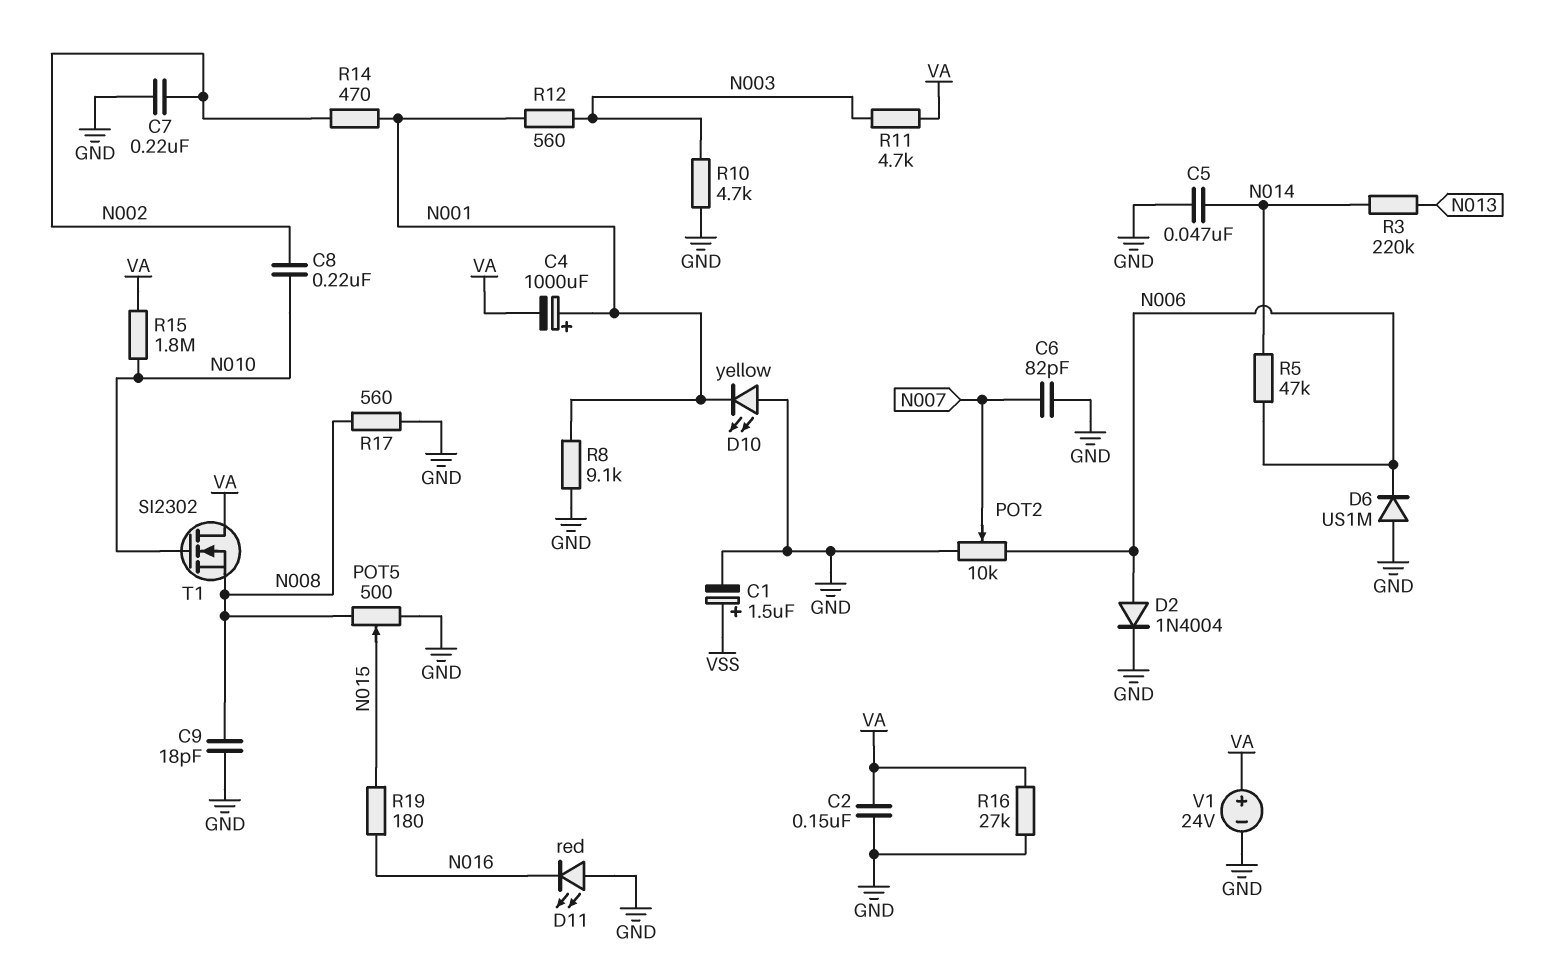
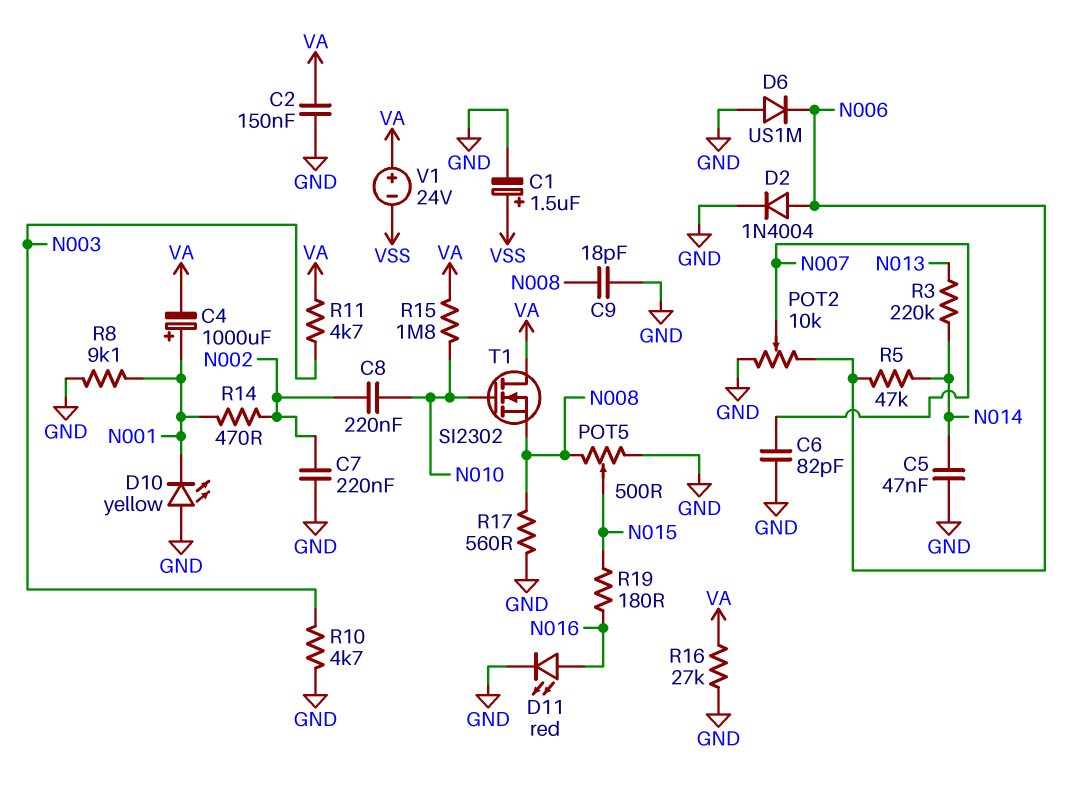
D11: LED red (A GND, K N016) -> LED red (A N016, K GND)
R12: 560 (N001, N003) -> none
V1: 24V (plus VA, minus GND) -> 24V (plus VA, minus VSS)

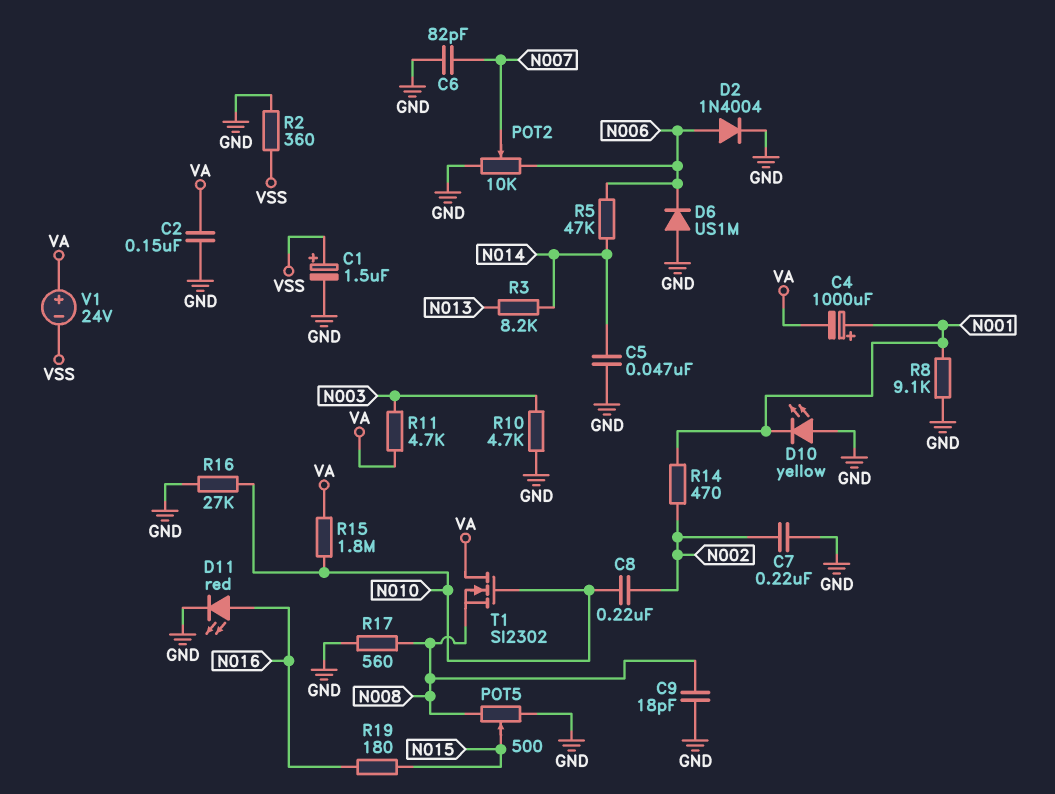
R2: none -> 360 (GND, VSS)
R3: 220k (N013, N014) -> 8.2k (N013, N014)
R16: 27k (GND, VA) -> 27k (GND, N010)

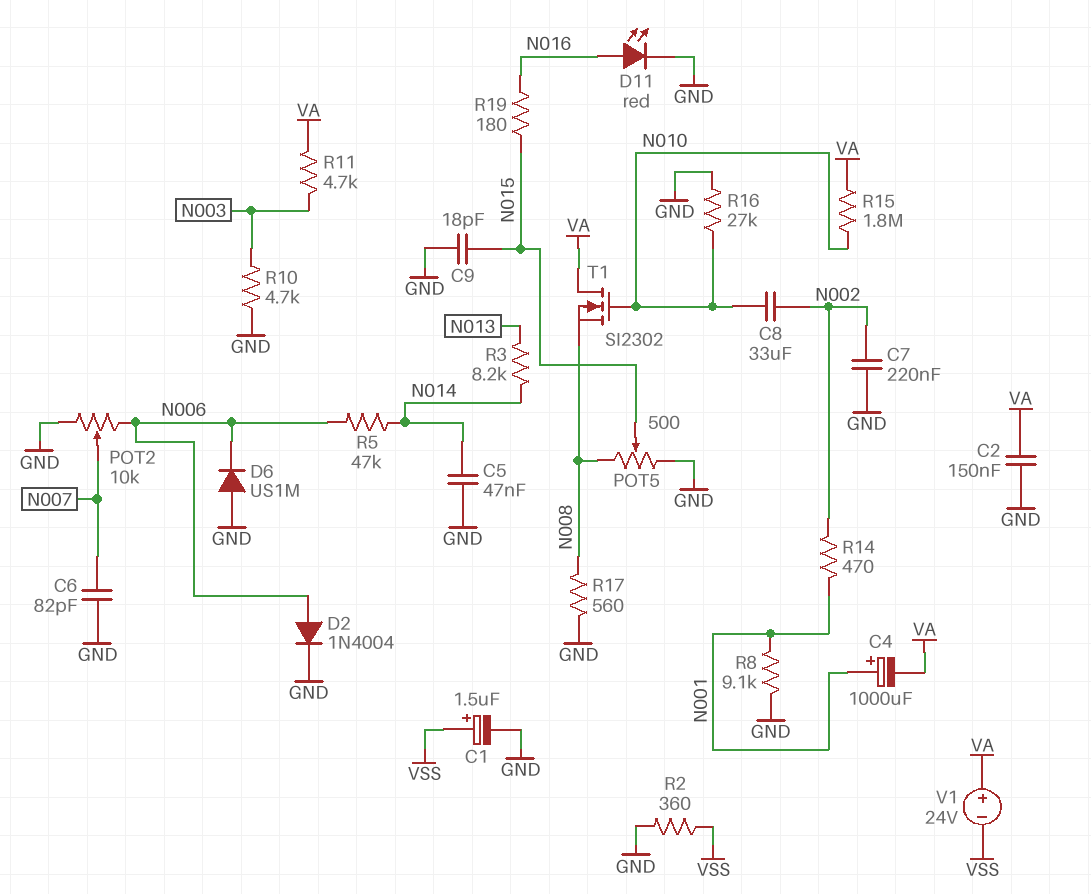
C8: 220nF (N002, N010) -> 33uF (N002, N010)
C9: 18pF (GND, N008) -> 18pF (GND, N015)
D10: LED yellow (A GND, K N001) -> none

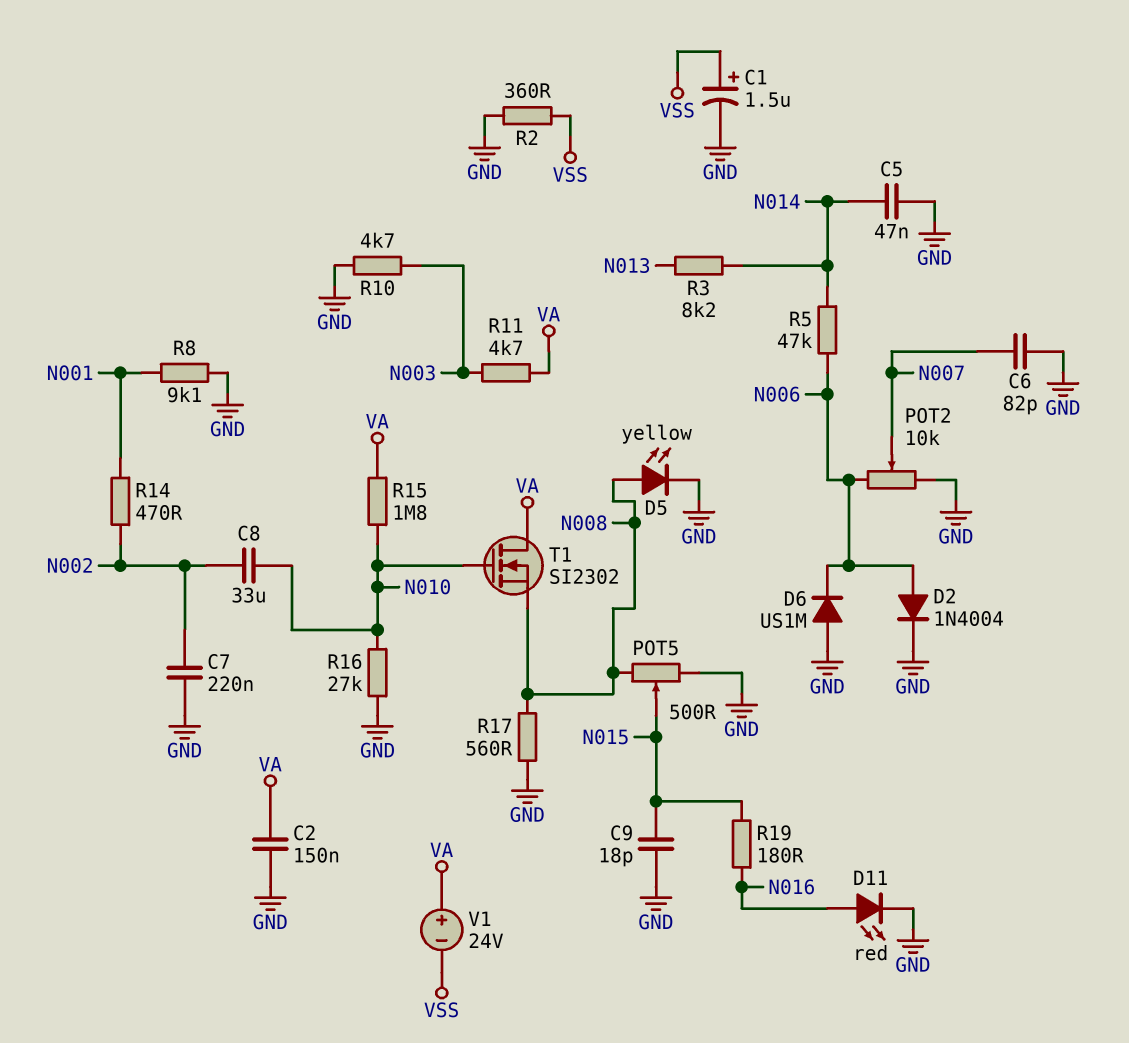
C4: 1000uF (plus N001, minus VA) -> none
D5: none -> LED yellow (A N008, K GND)

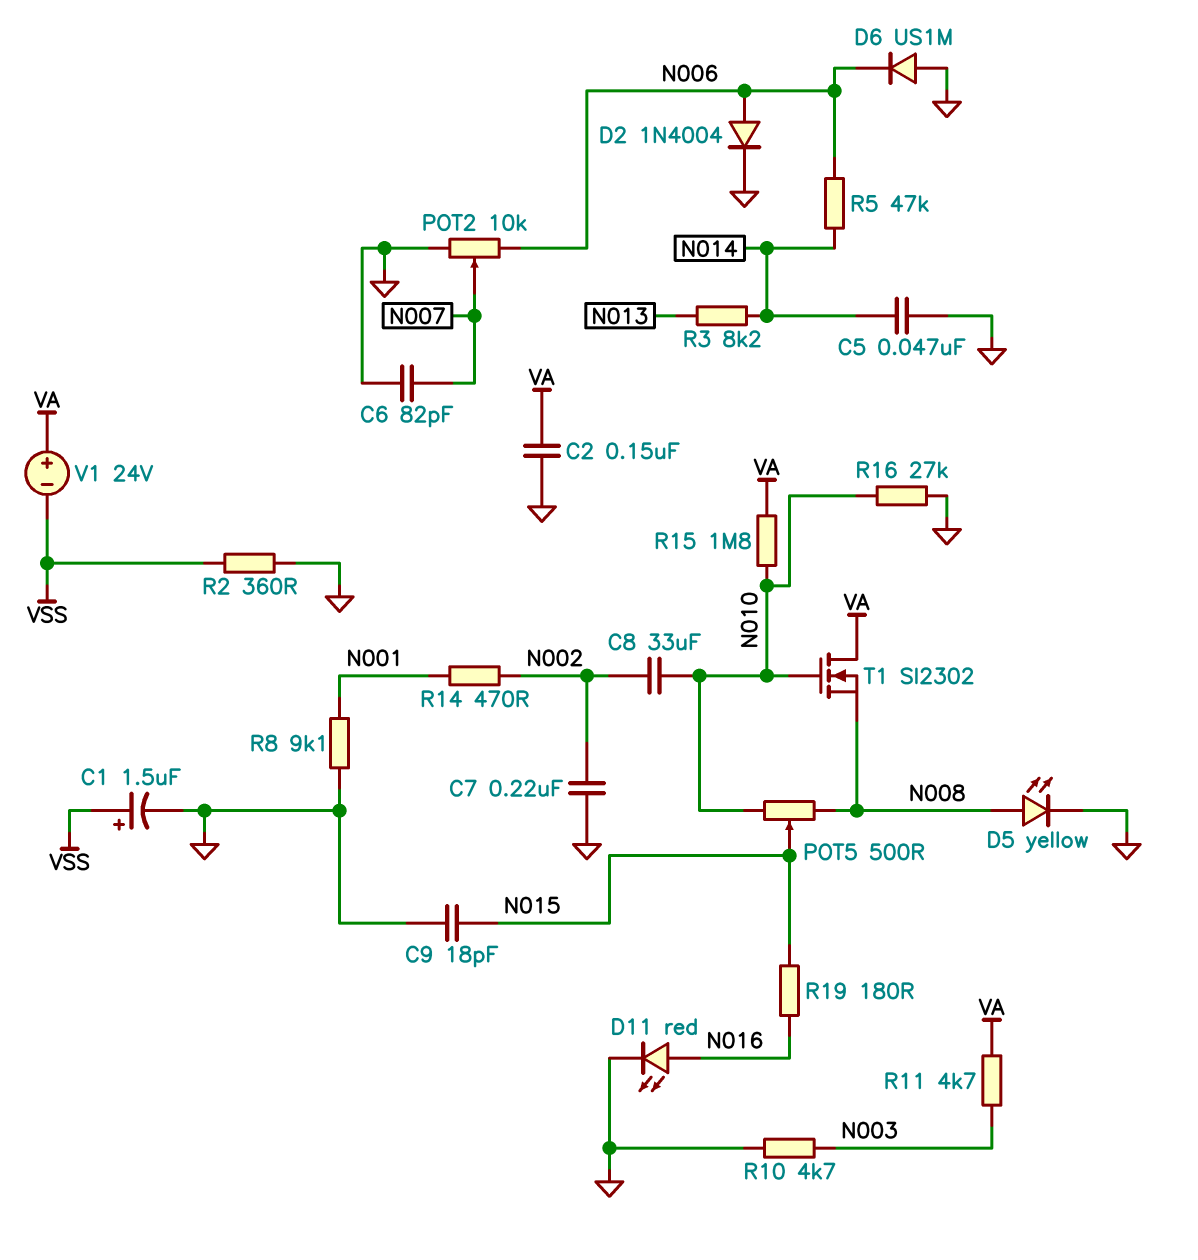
POT5: 500 (GND, N008, wiper N015) -> 500 (N008, N010, wiper N015)
R17: 560 (GND, N008) -> none

